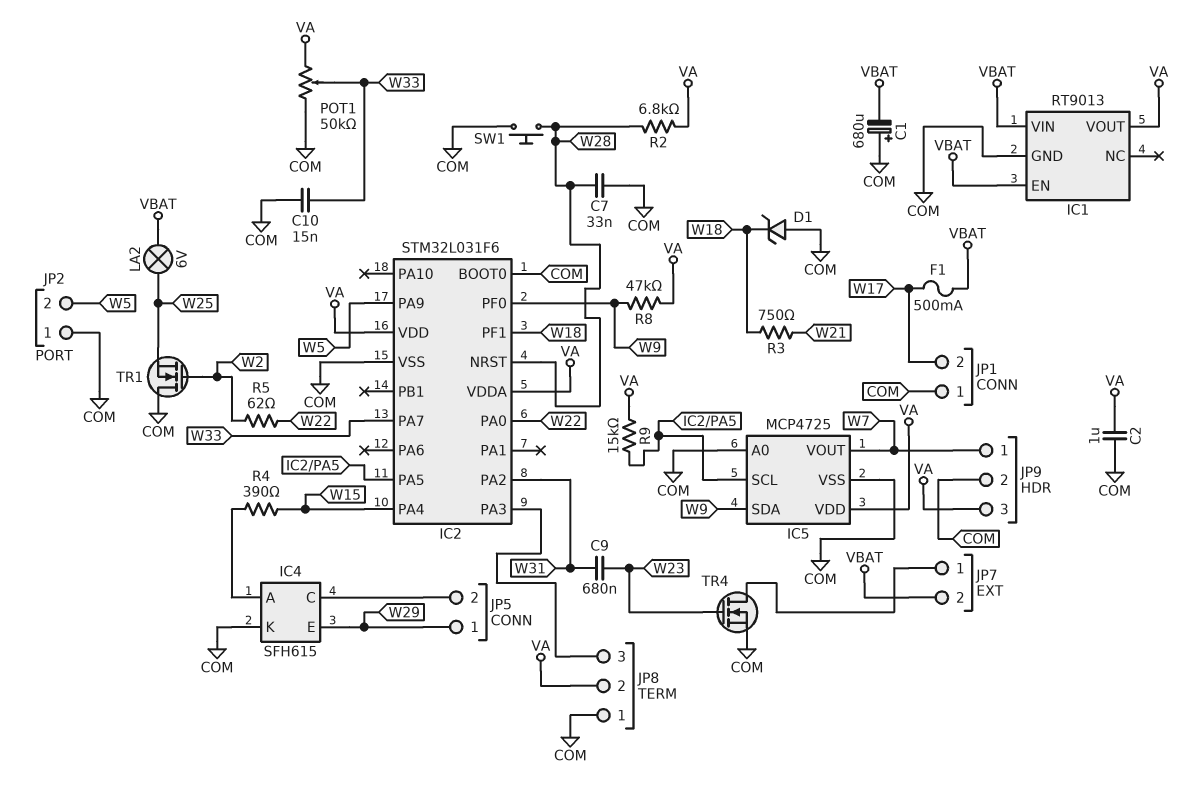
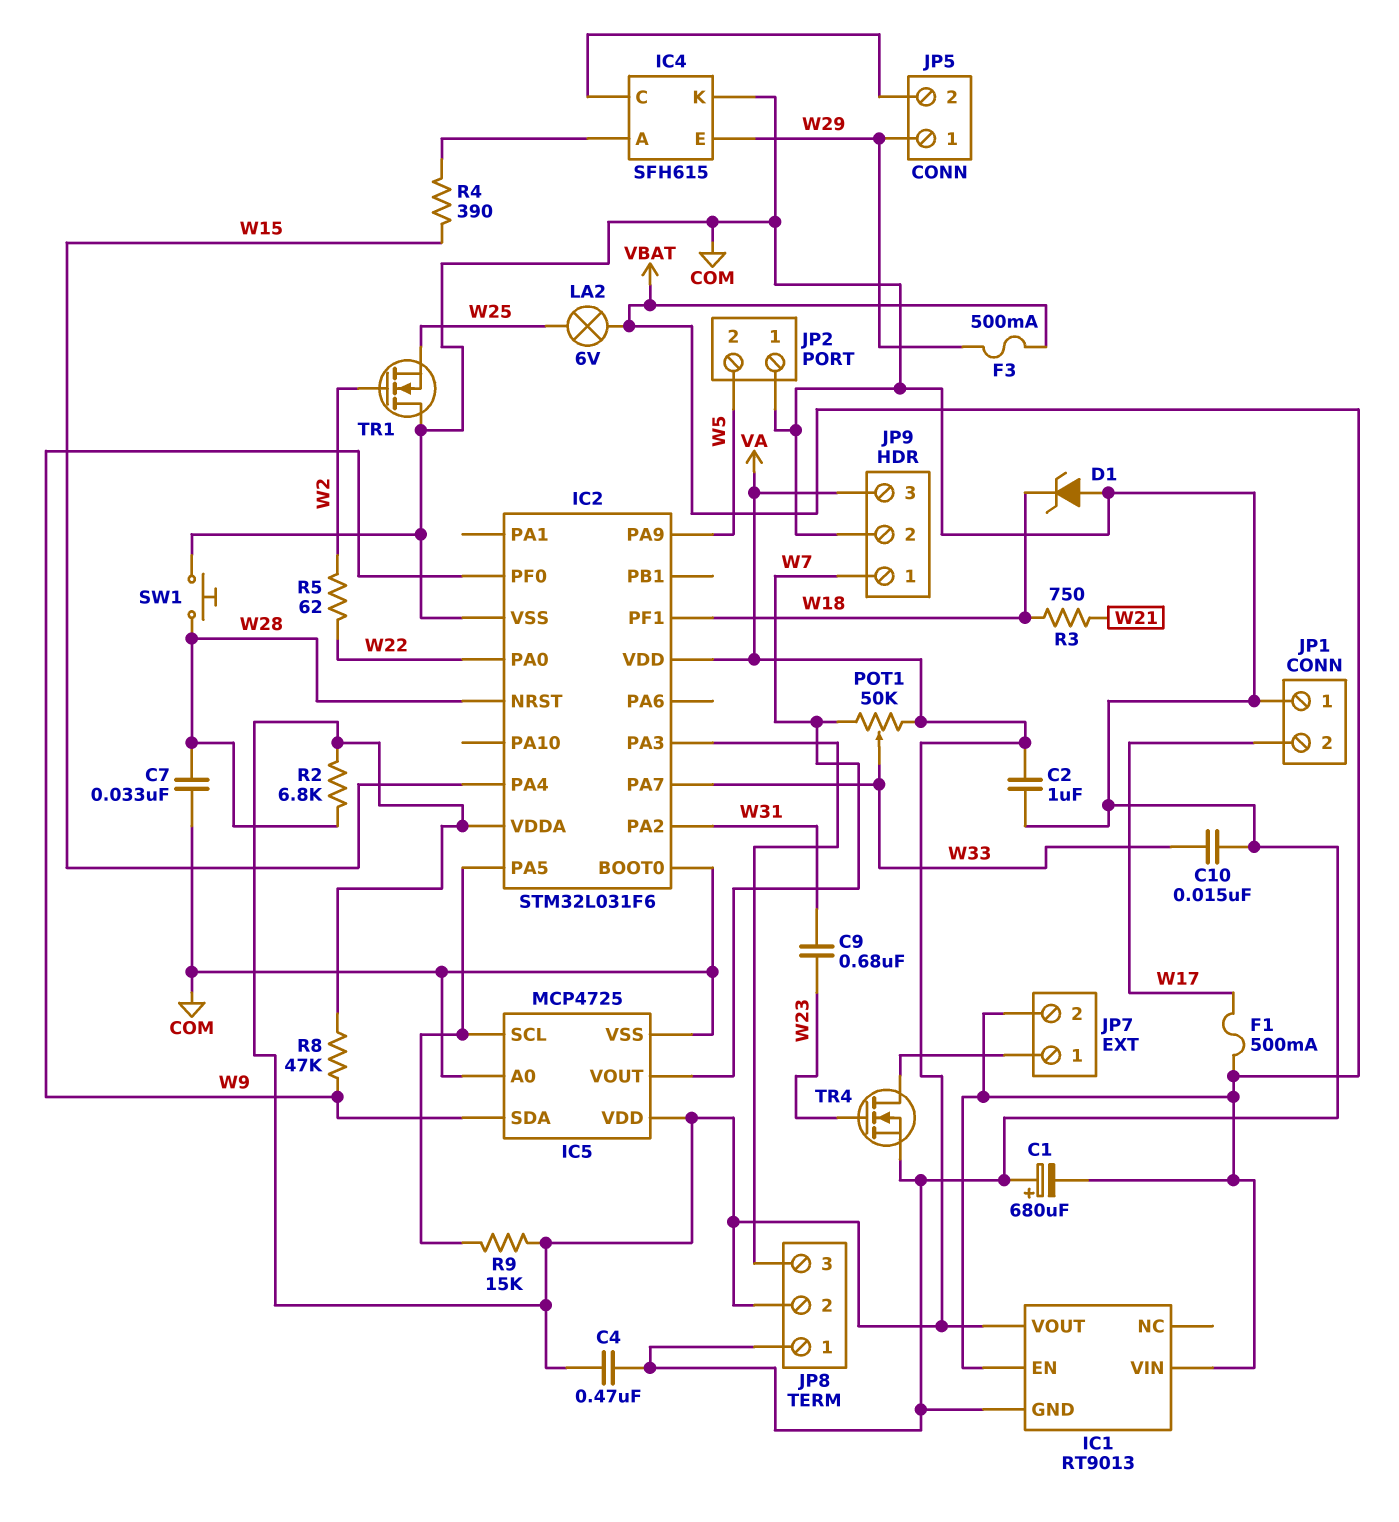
C4: none -> 470nF (COM, VA)
F3: none -> 500mA (VBAT, W29)
POT1: 50k (COM, VA, wiper W33) -> 50k (VA, W7, wiper W33)

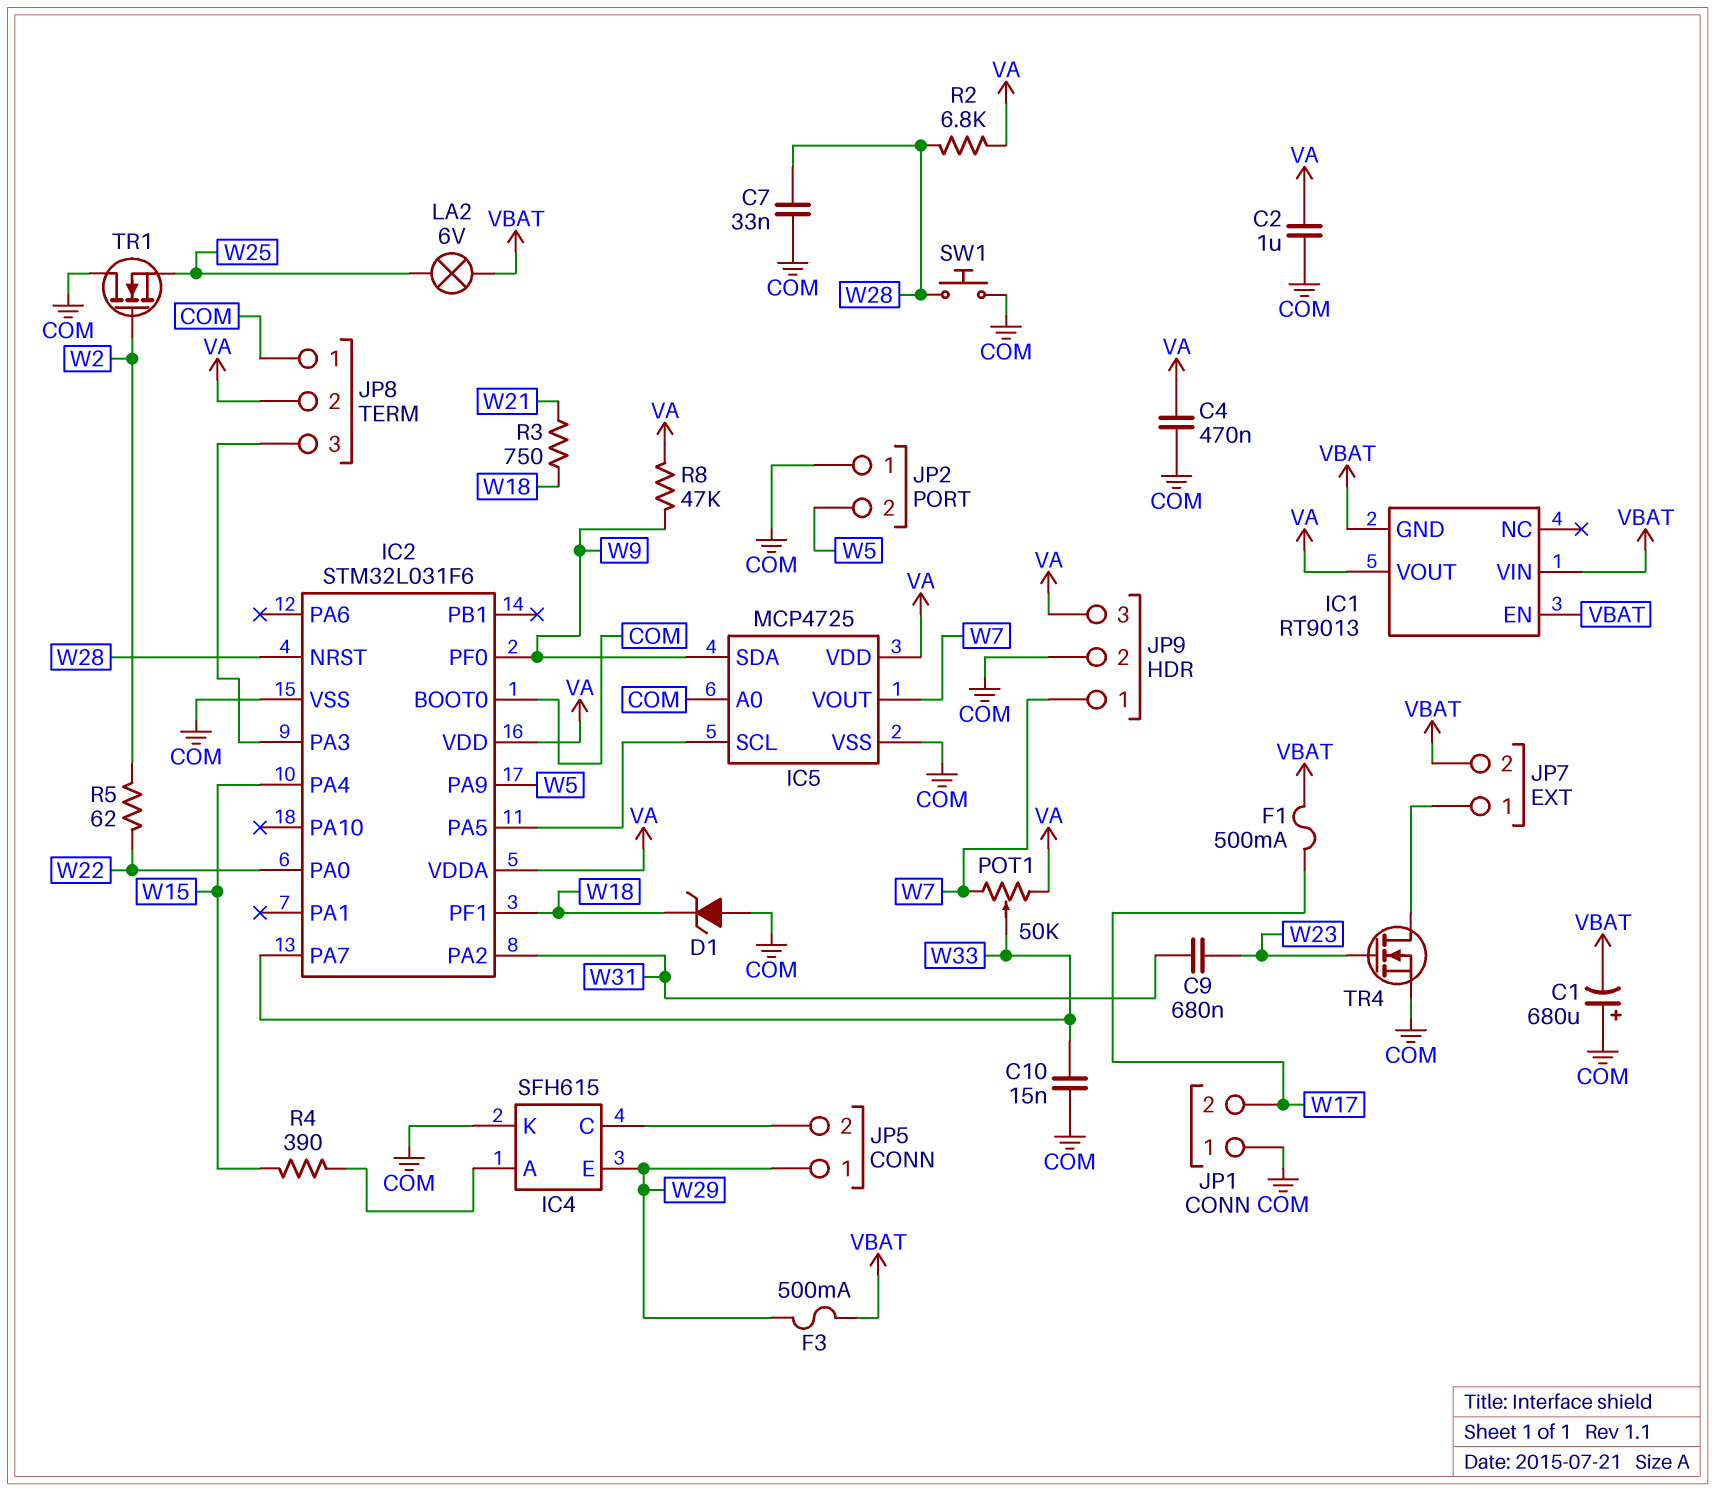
IC1 pin GND: COM -> VBAT
R9: 15k (IC2/PA5, VA) -> none

